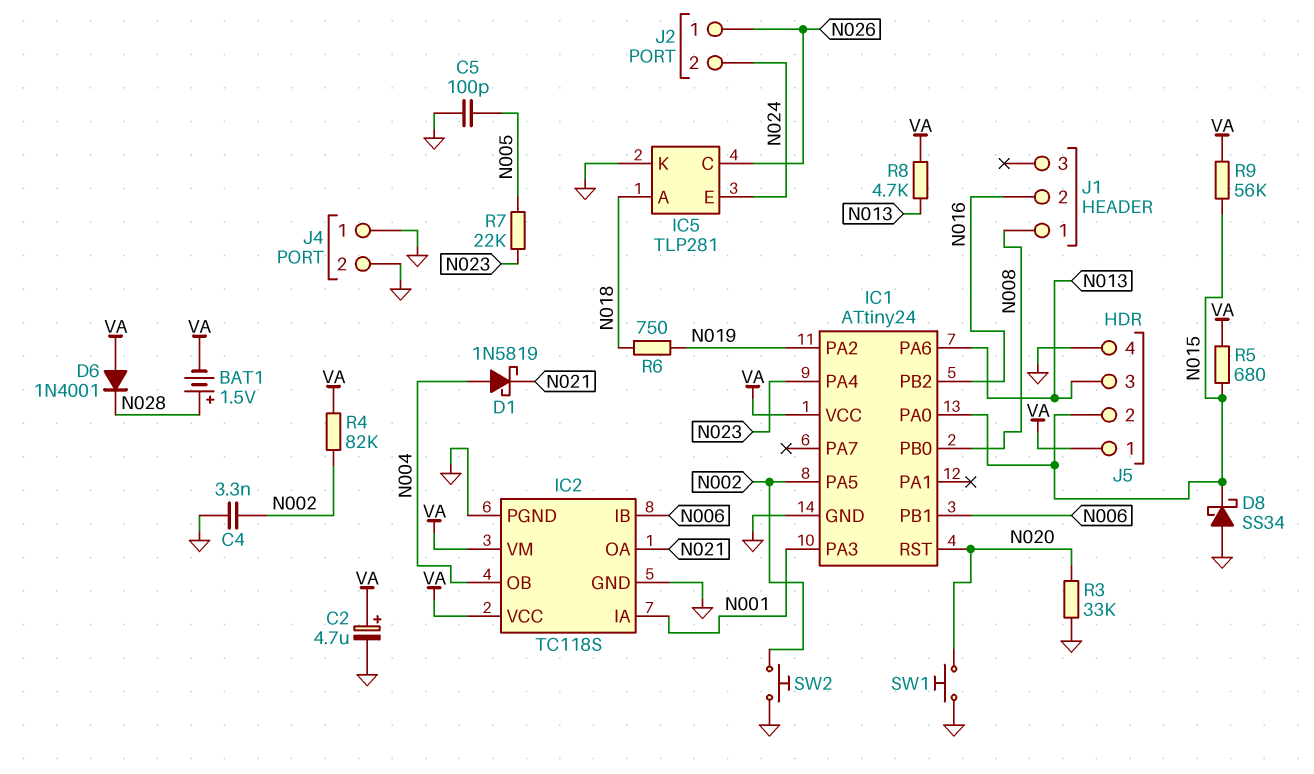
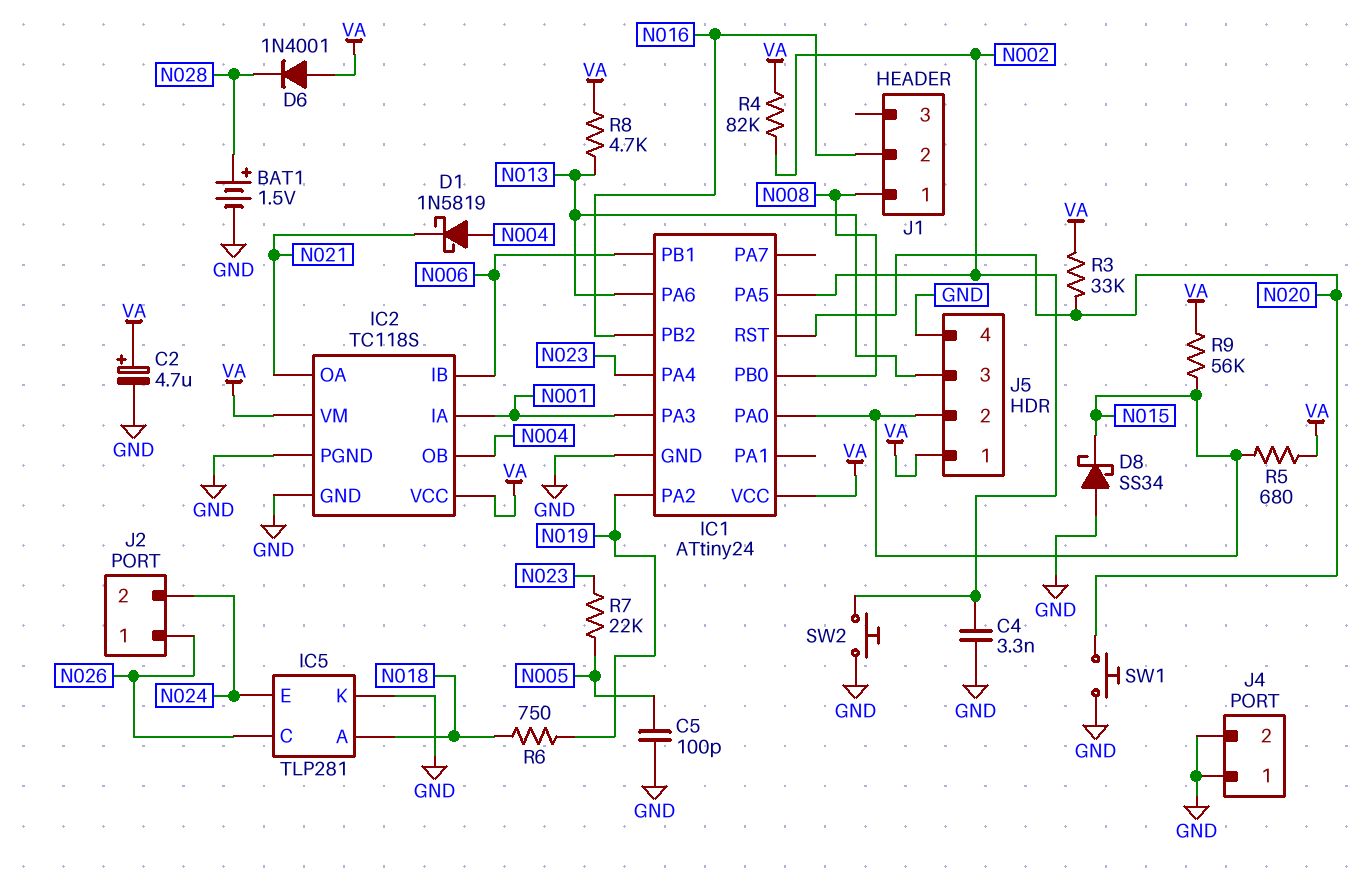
BAT1: 1.5V (plus N028, minus VA) -> 1.5V (plus N028, minus GND)
R3: 33k (GND, N020) -> 33k (N020, VA)

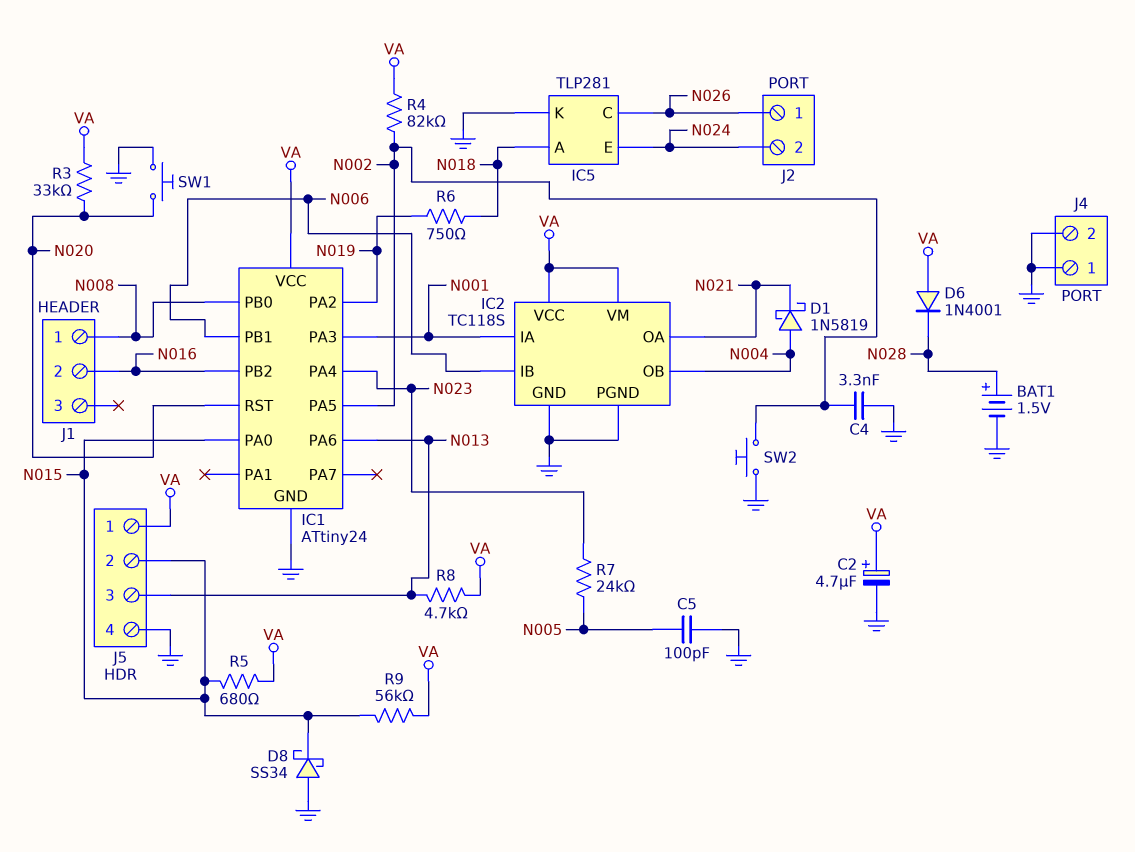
R7: 22k (N005, N023) -> 24k (N005, N023)

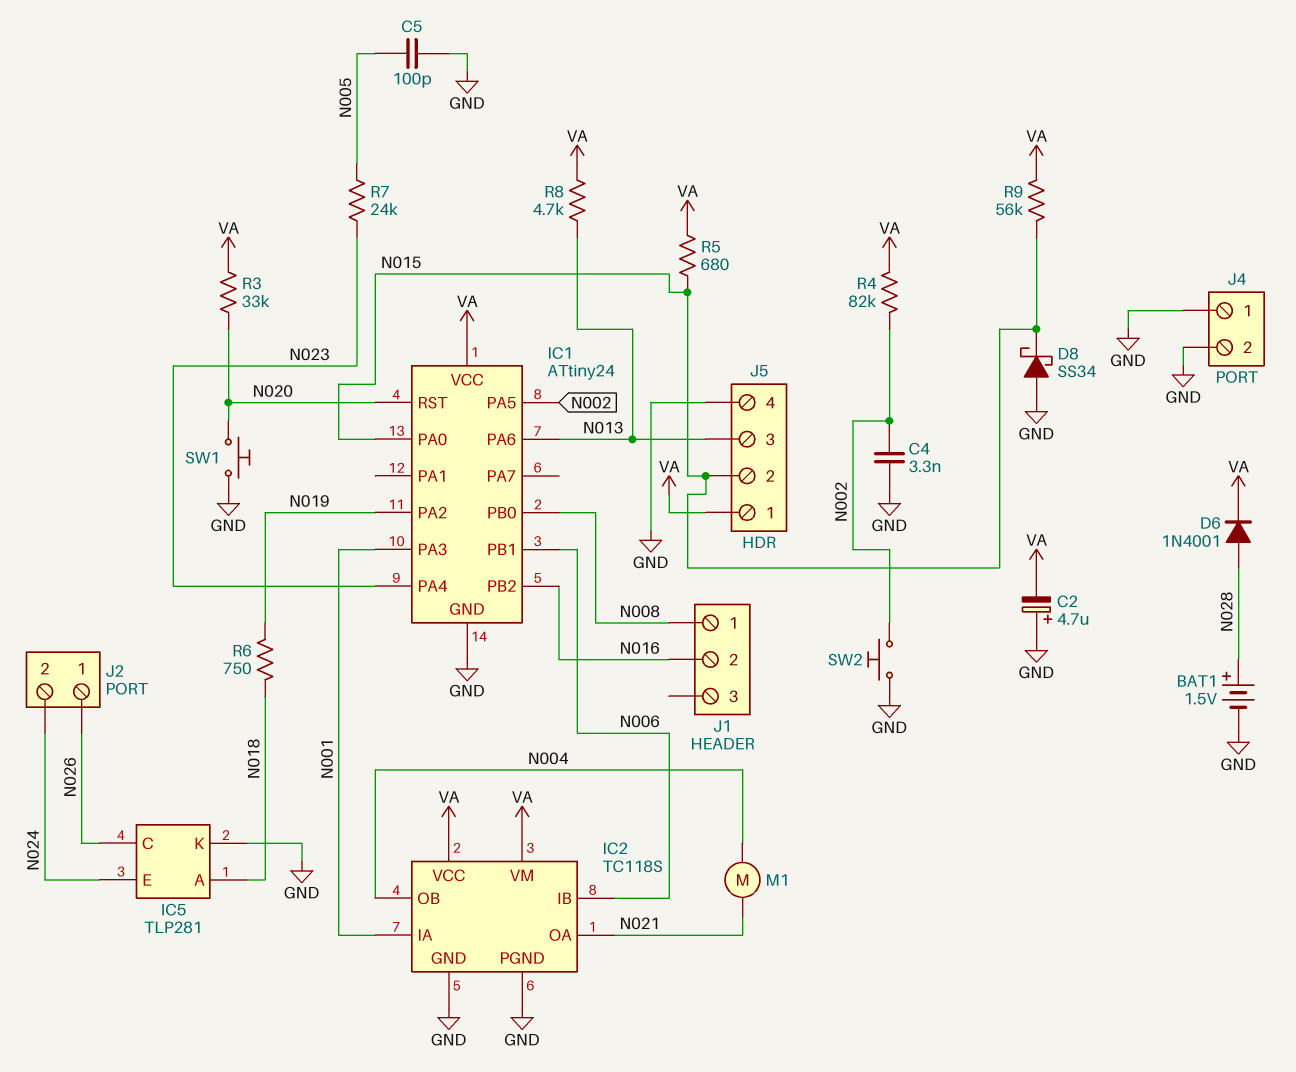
C2: 4.7uF (plus VA, minus GND) -> 4.7uF (plus GND, minus VA)
D1: schottky 1N5819 (A N004, K N021) -> none
D6: diode 1N4001 (A VA, K N028) -> diode 1N4001 (A N028, K VA)
M1: none -> motor (N004, N021)

